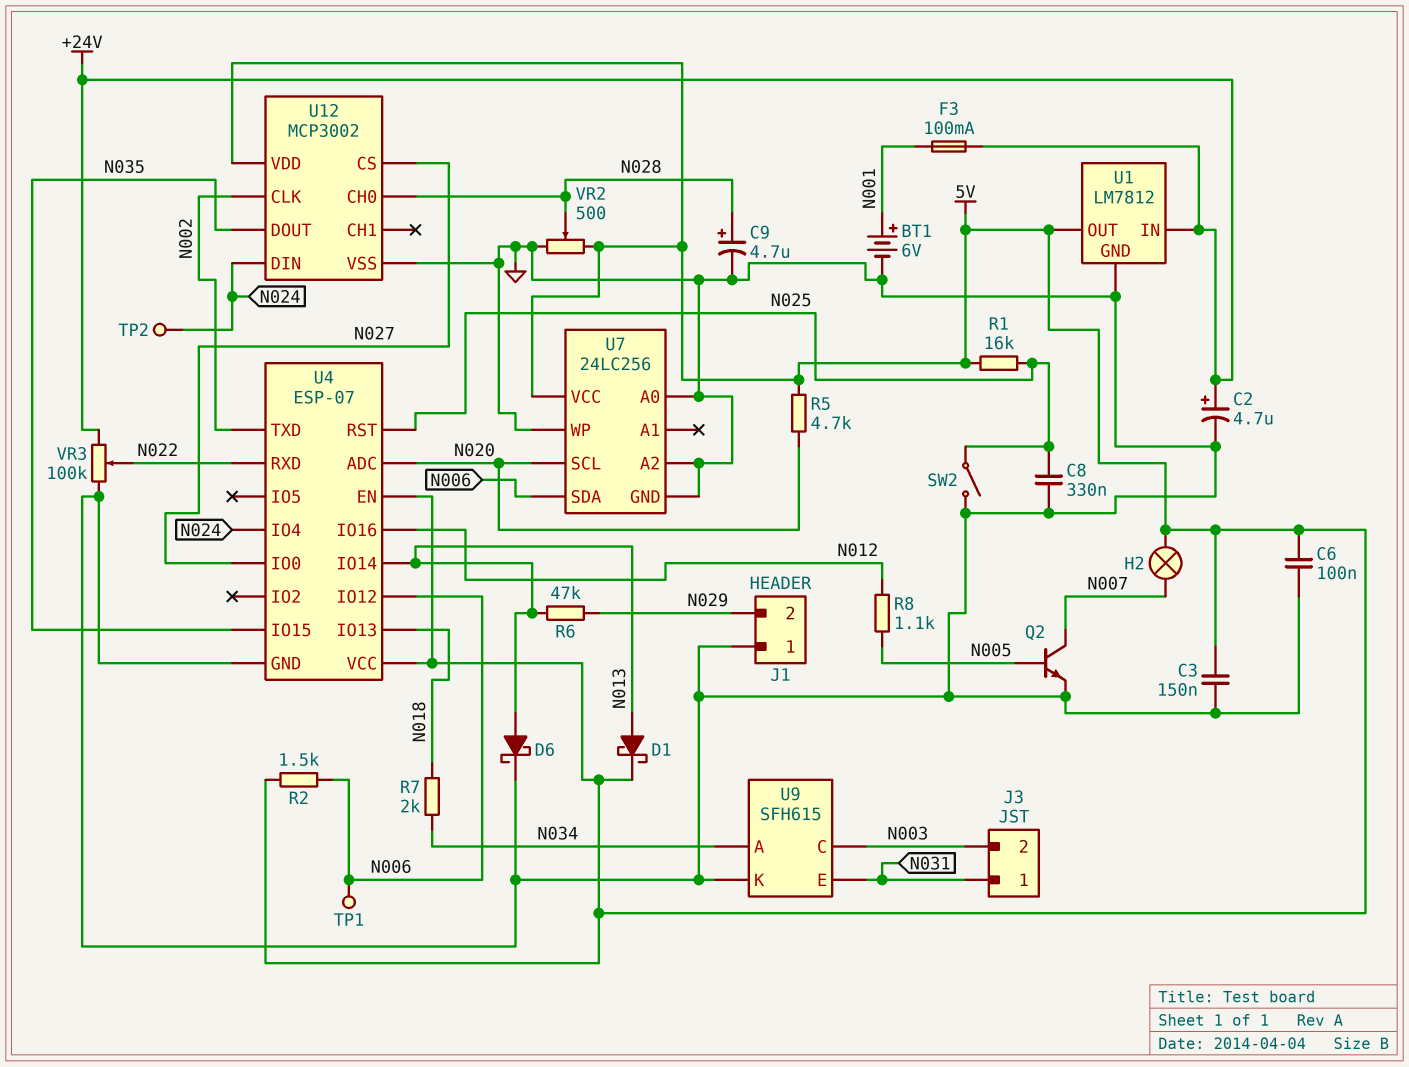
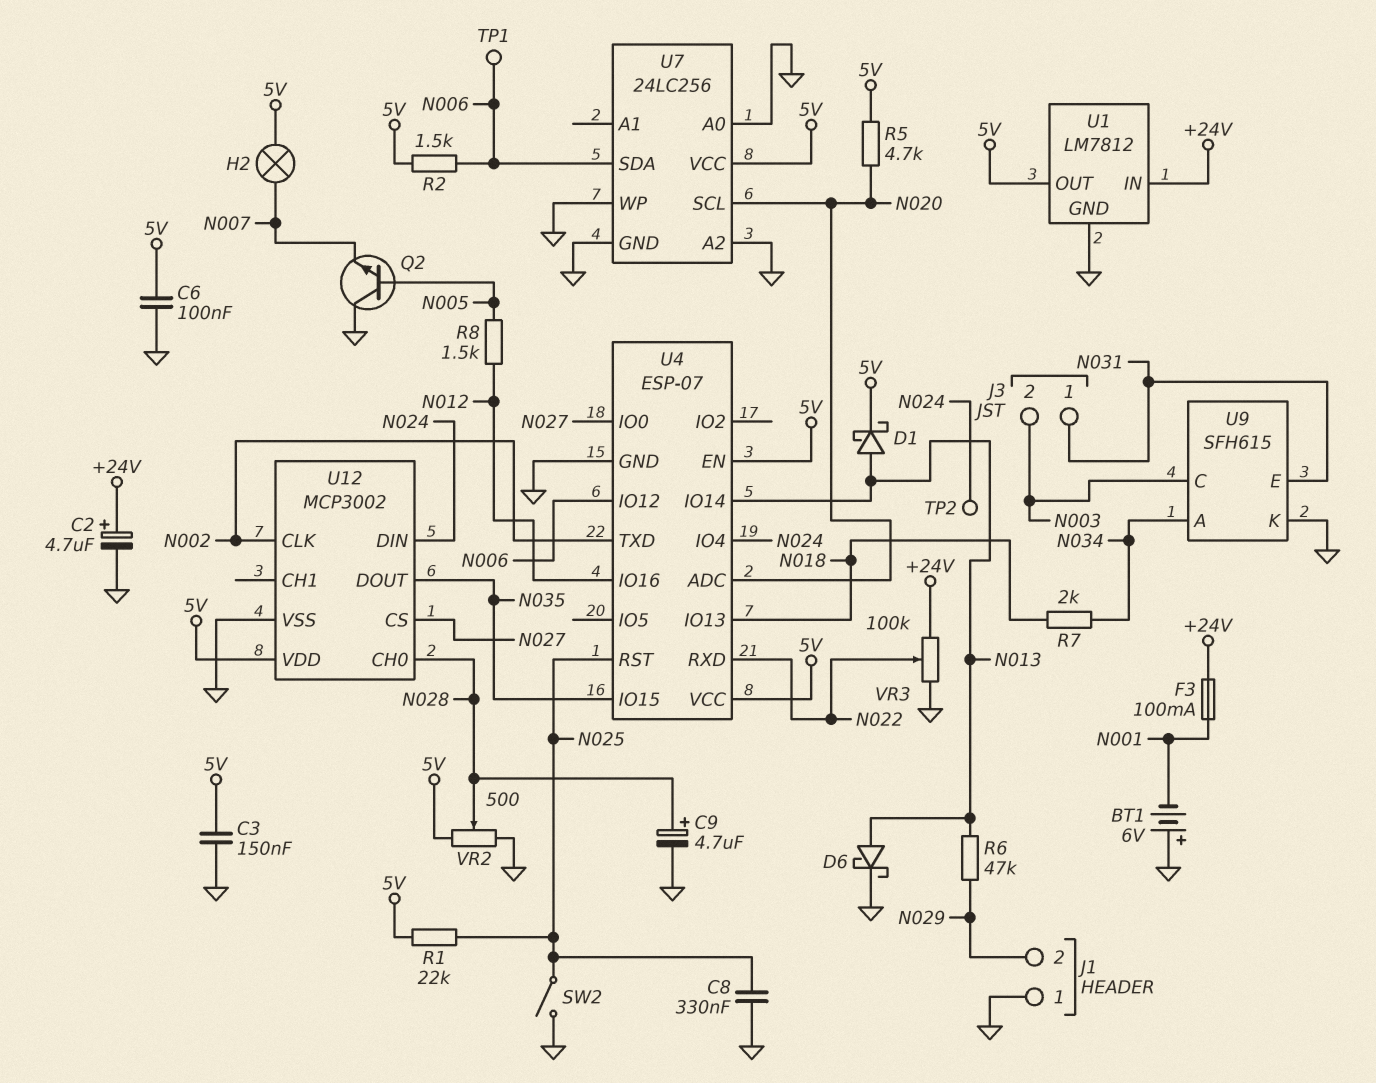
BT1: 6V (plus N001, minus GND) -> 6V (plus GND, minus N001)
Q2: NPN (B N005, C N007, E GND) -> NPN (B N005, C GND, E N007)
R1: 16k (5V, N025) -> 22k (5V, N025)
R8: 1.1k (N005, N012) -> 1.5k (N005, N012)

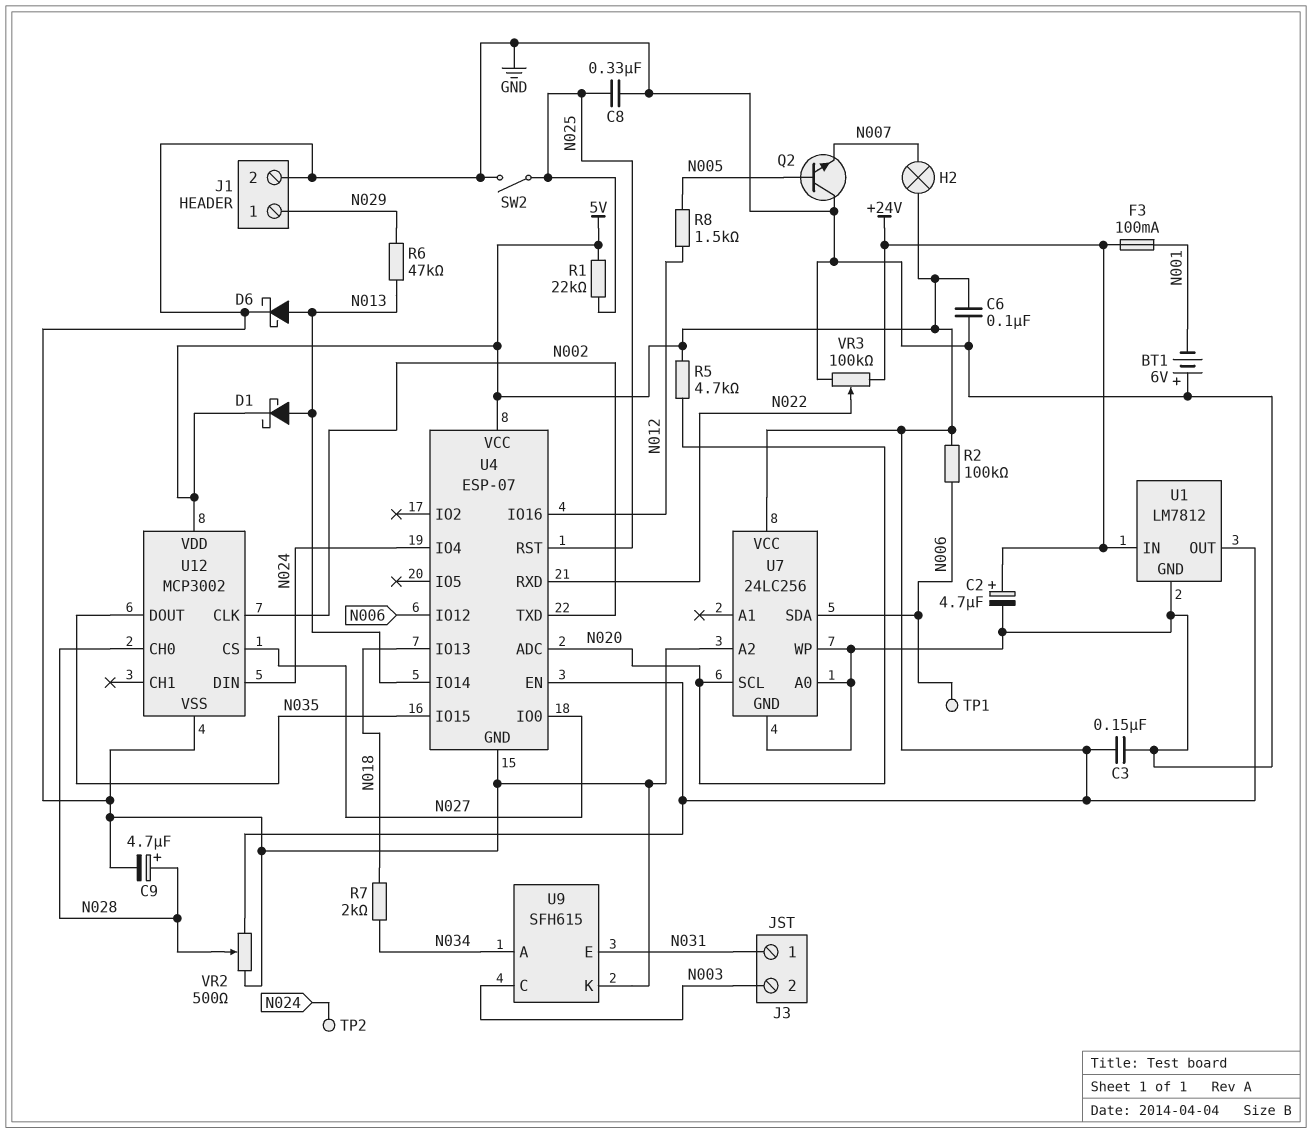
J1 pin 1: GND -> N029
J1 pin 2: N029 -> GND
R2: 1.5k (5V, N006) -> 100k (5V, N006)

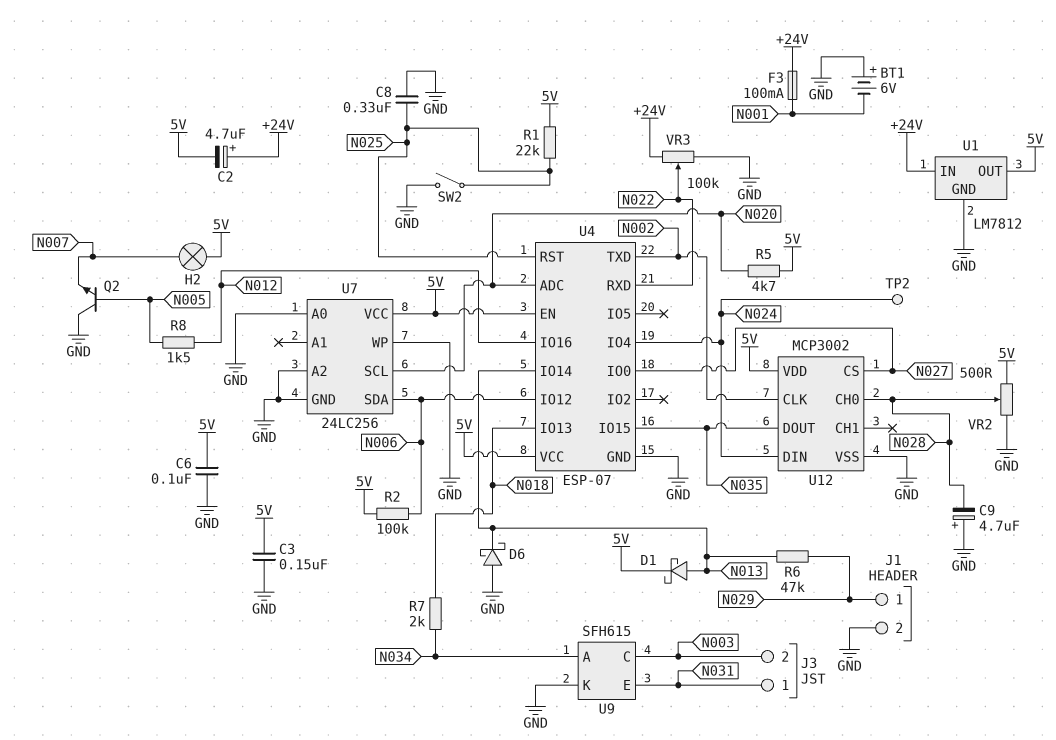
C2: 4.7uF (plus +24V, minus GND) -> 4.7uF (plus +24V, minus 5V)
C9: 4.7uF (plus N028, minus GND) -> 4.7uF (plus GND, minus N028)
D6: schottky (A N013, K GND) -> schottky (A GND, K N013)
TP1: test point (N006) -> none

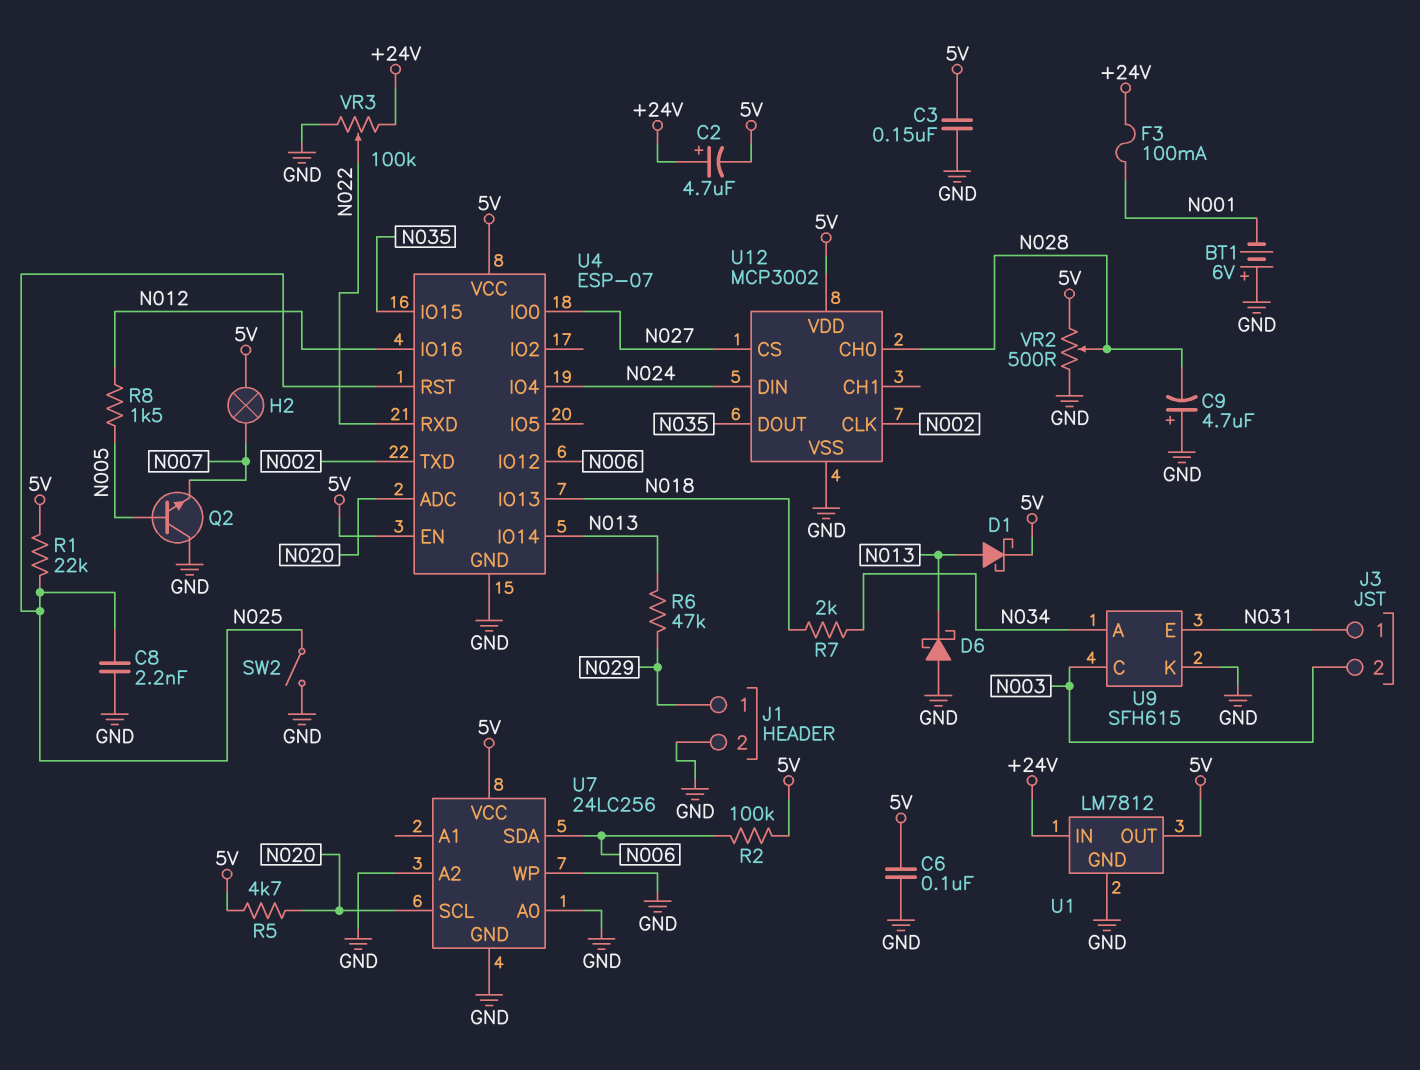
C8: 330nF (GND, N025) -> 2.2nF (GND, N025)
TP2: test point (N024) -> none

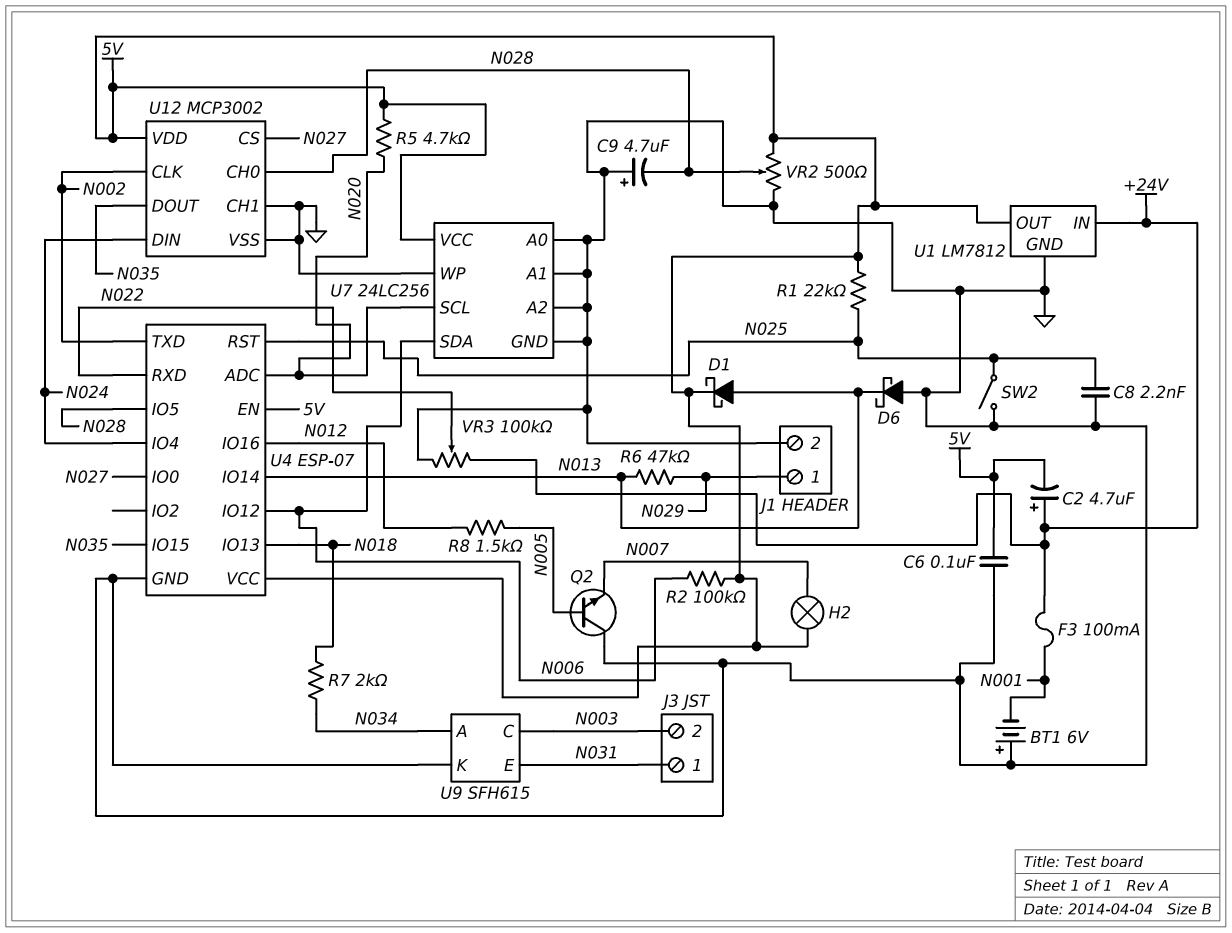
C3: 150nF (5V, GND) -> none
U4 pin IO5: none -> N028
U7 pin A1: none -> GND
U12 pin CH1: none -> GND

